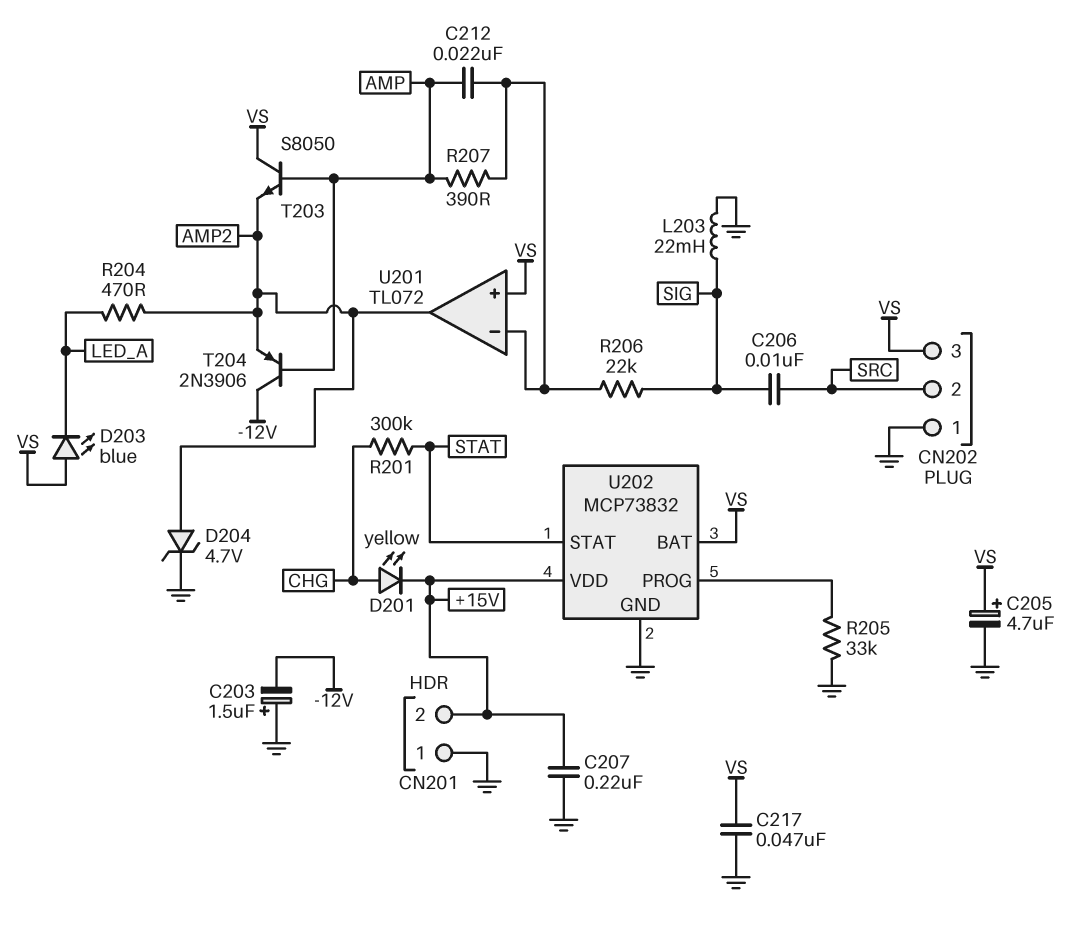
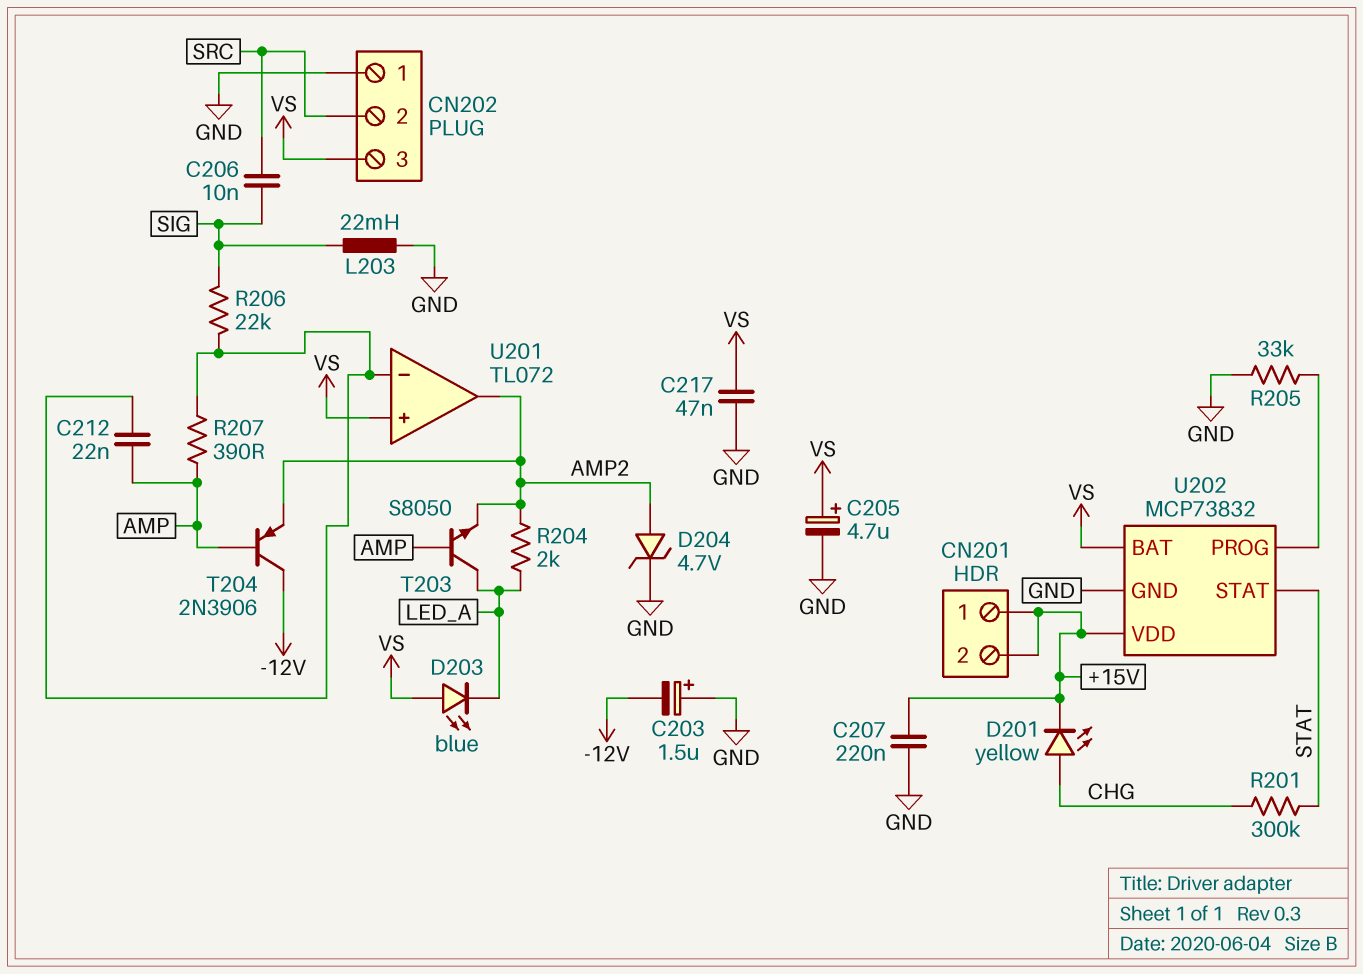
CN201 pin 1: GND -> +15V
R204: 470 (AMP2, LED_A) -> 2k (AMP2, LED_A)
T203: NPN S8050 (B AMP, C VS, E AMP2) -> NPN S8050 (B AMP, C LED_A, E AMP2)

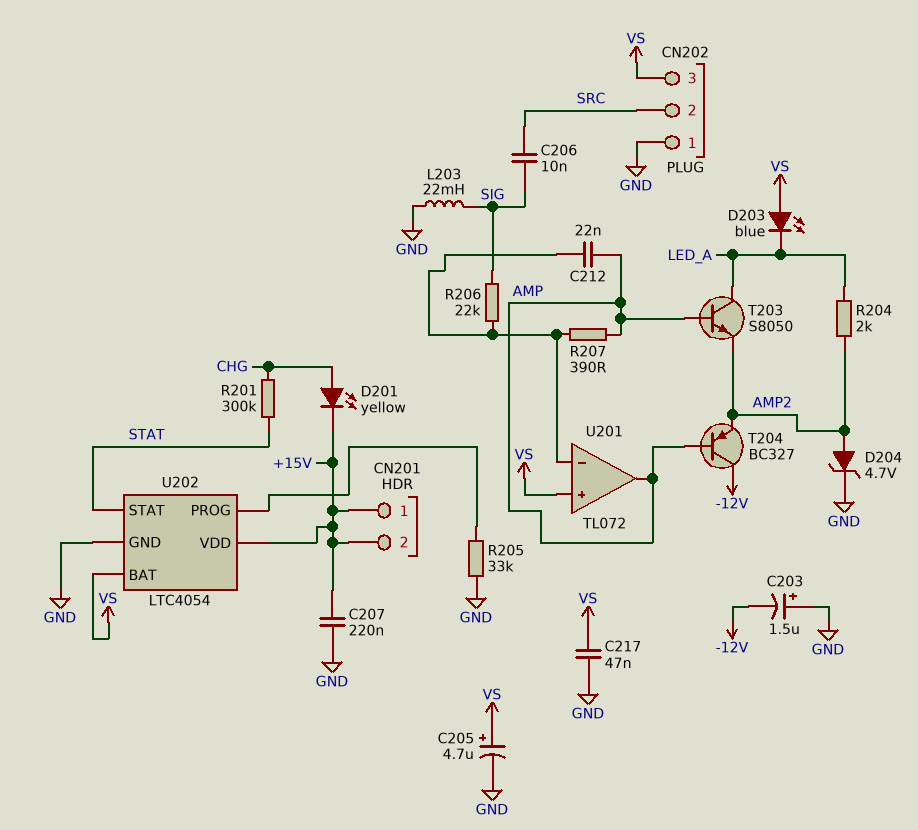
T204: PNP 2N3906 (B AMP, C -12V, E AMP2) -> PNP BC327 (B AMP, C -12V, E AMP2)
U201 pin out: AMP2 -> AMP
U202: MCP73832 -> LTC4054

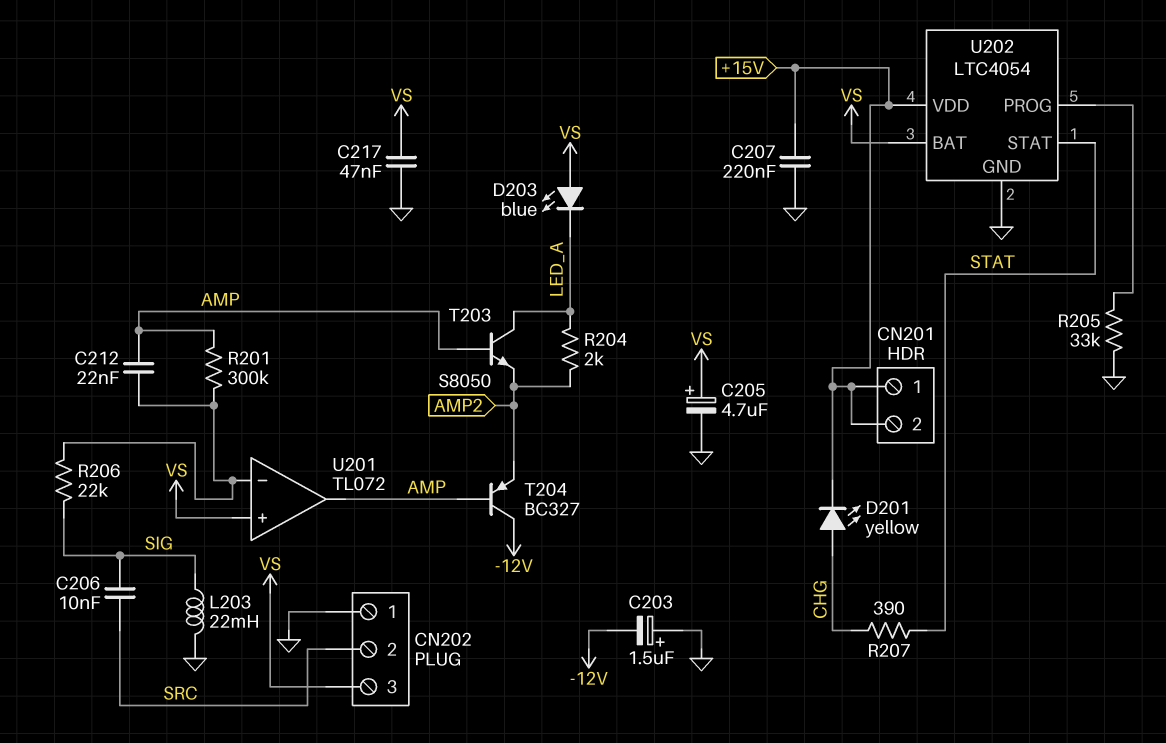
D204: zener 4.7V (A AMP2, K GND) -> none
R201: 300k (CHG, STAT) -> 300k (AMP, U201/in-)
R207: 390 (AMP, U201/in-) -> 390 (CHG, STAT)

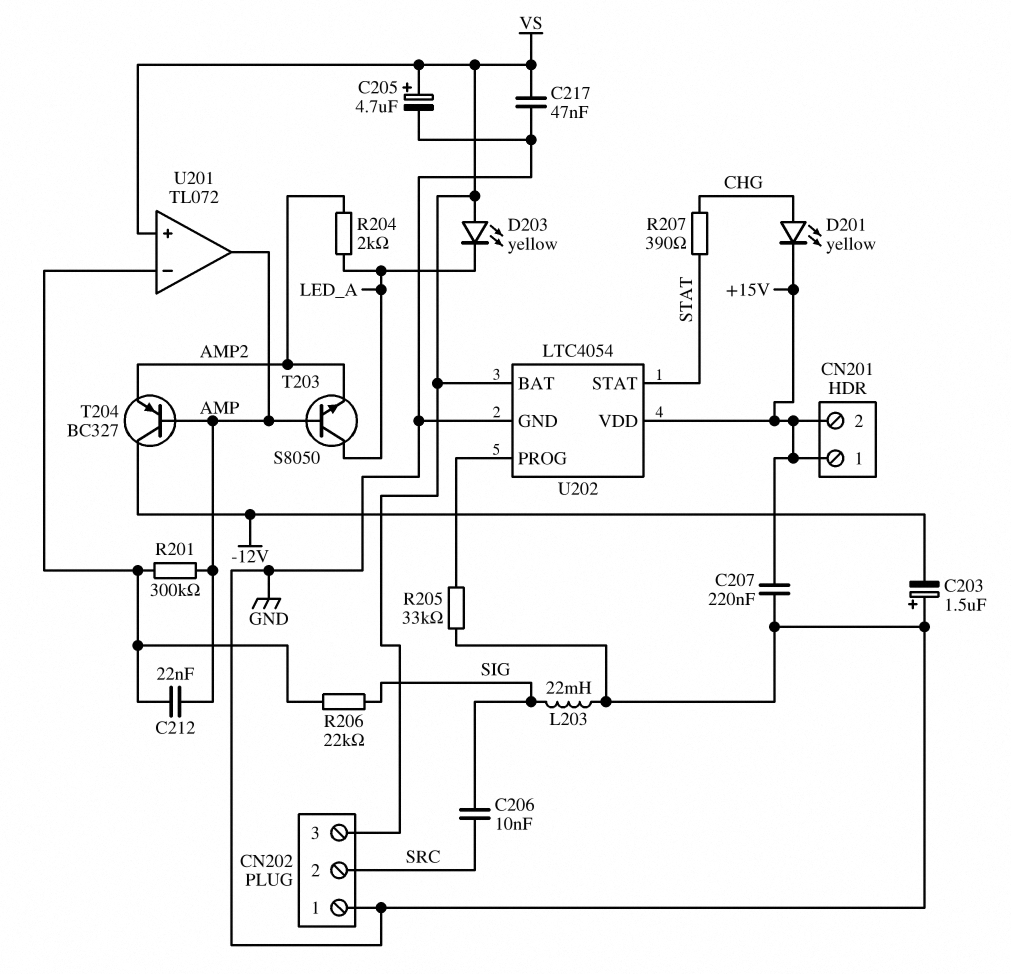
D203: LED blue (A VS, K LED_A) -> LED yellow (A VS, K LED_A)

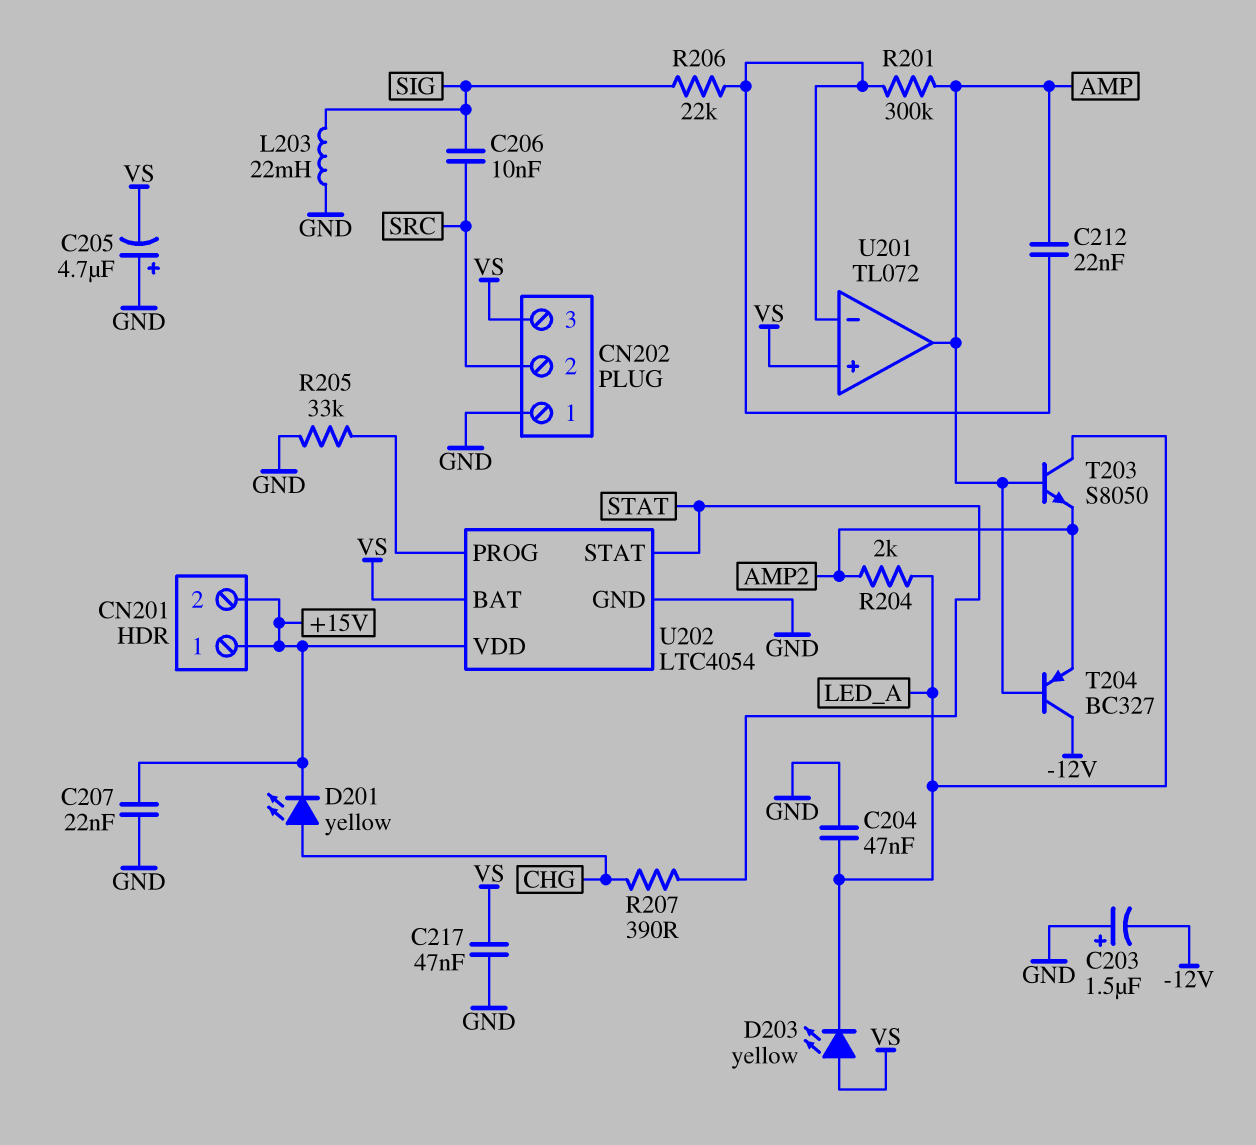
C204: none -> 47nF (GND, LED_A)
C205: 4.7uF (plus VS, minus GND) -> 4.7uF (plus GND, minus VS)
C207: 220nF (+15V, GND) -> 22nF (+15V, GND)

